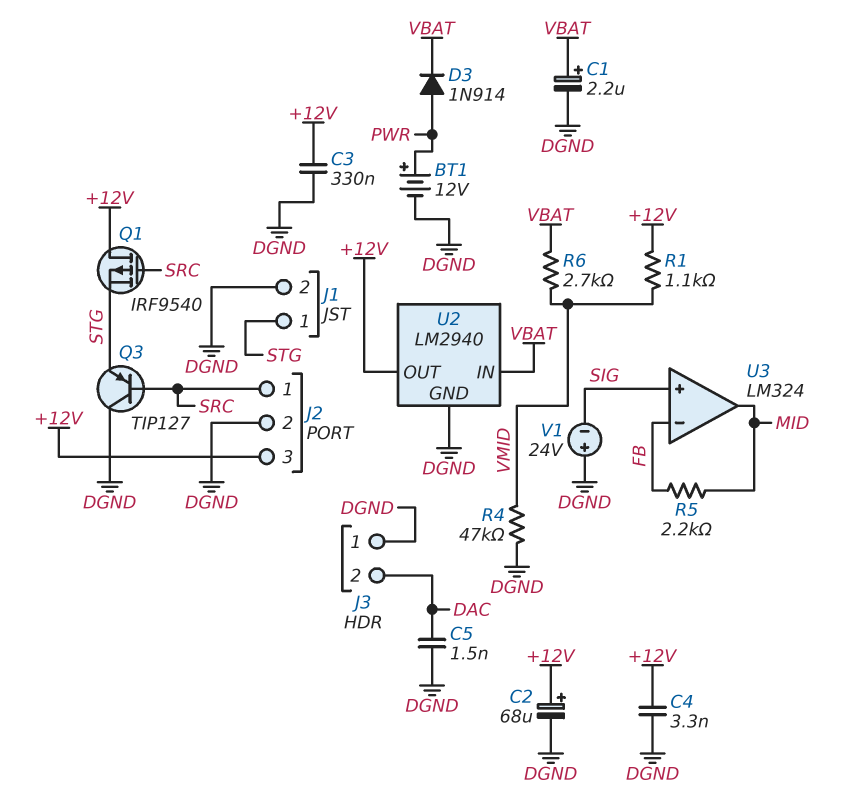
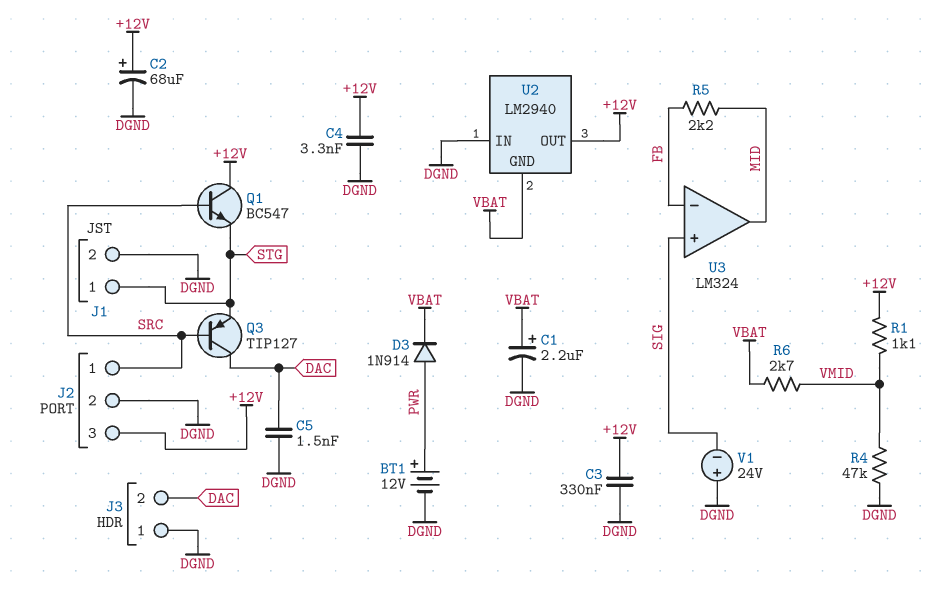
Q1: PMOS IRF9540 (G SRC, D +12V, S STG) -> NPN BC547 (B SRC, C +12V, E STG)
Q3: PNP TIP127 (B SRC, C DGND, E STG) -> PNP TIP127 (B SRC, C DAC, E STG)
U2 pin GND: DGND -> VBAT
U2 pin IN: VBAT -> DGND

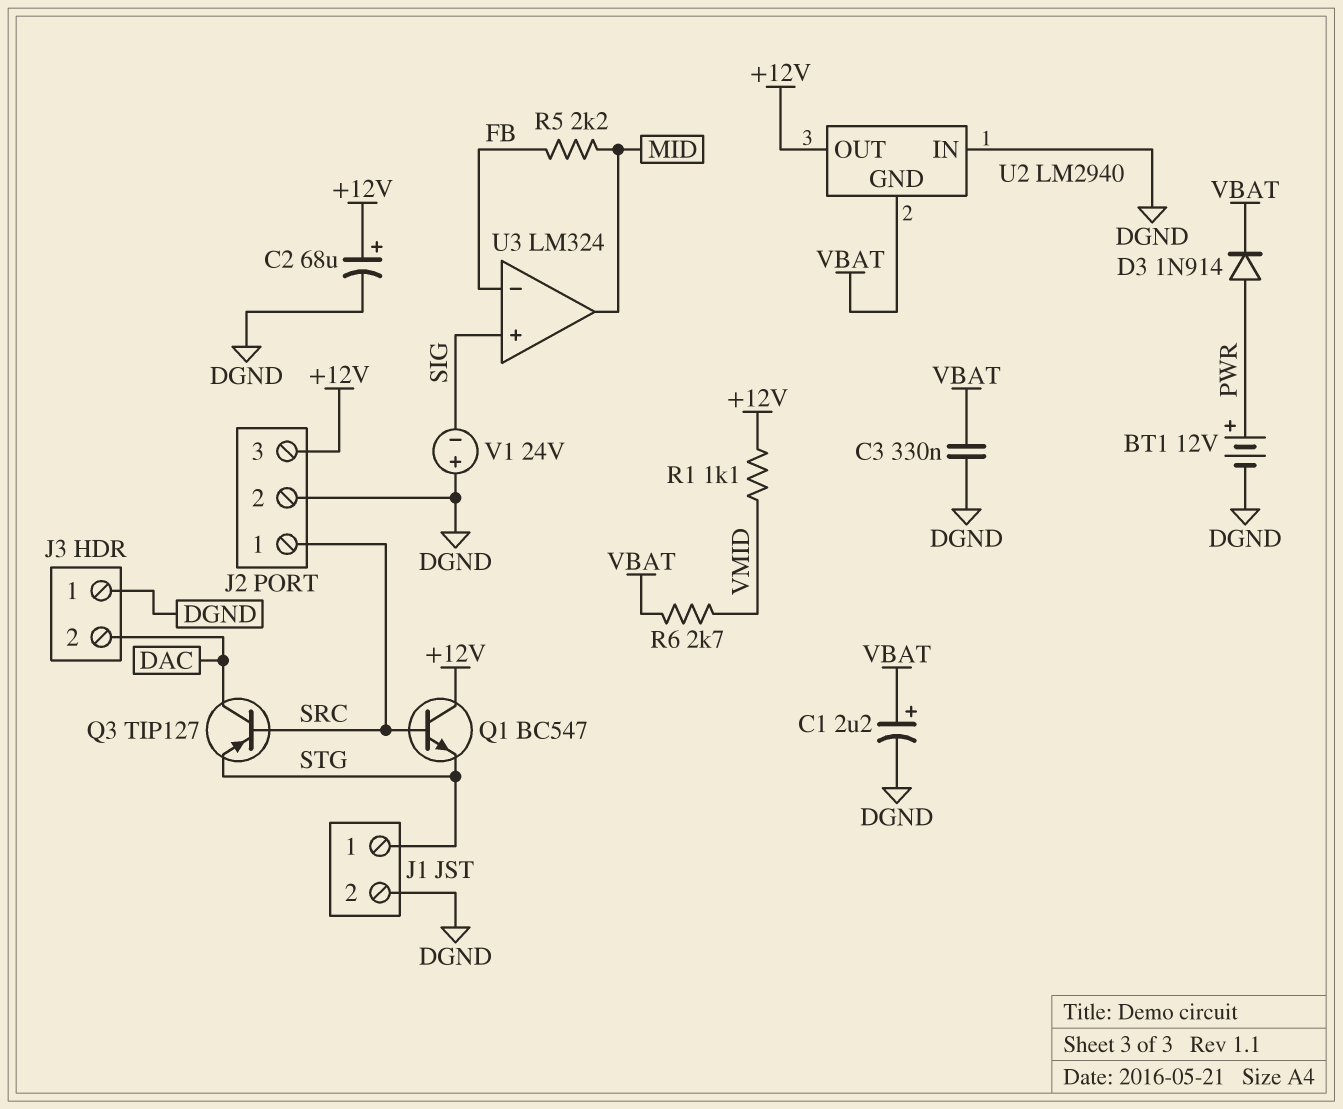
C3: 330nF (+12V, DGND) -> 330nF (DGND, VBAT)
C4: 3.3nF (+12V, DGND) -> none
C5: 1.5nF (DAC, DGND) -> none
R4: 47k (DGND, VMID) -> none

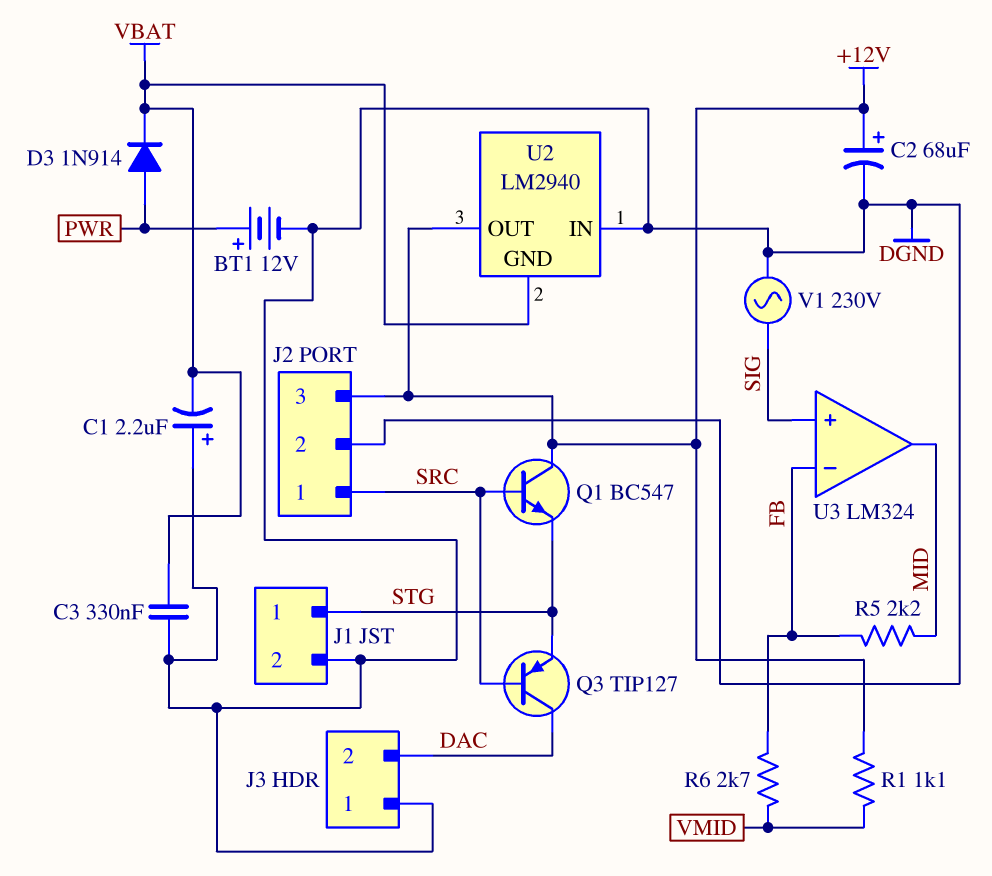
C1: 2.2uF (plus VBAT, minus DGND) -> 2.2uF (plus DGND, minus VBAT)
R6: 2.7k (VBAT, VMID) -> 2.7k (FB, VMID)
V1: 24V (plus DGND, minus SIG) -> AC 230V (DGND, SIG)

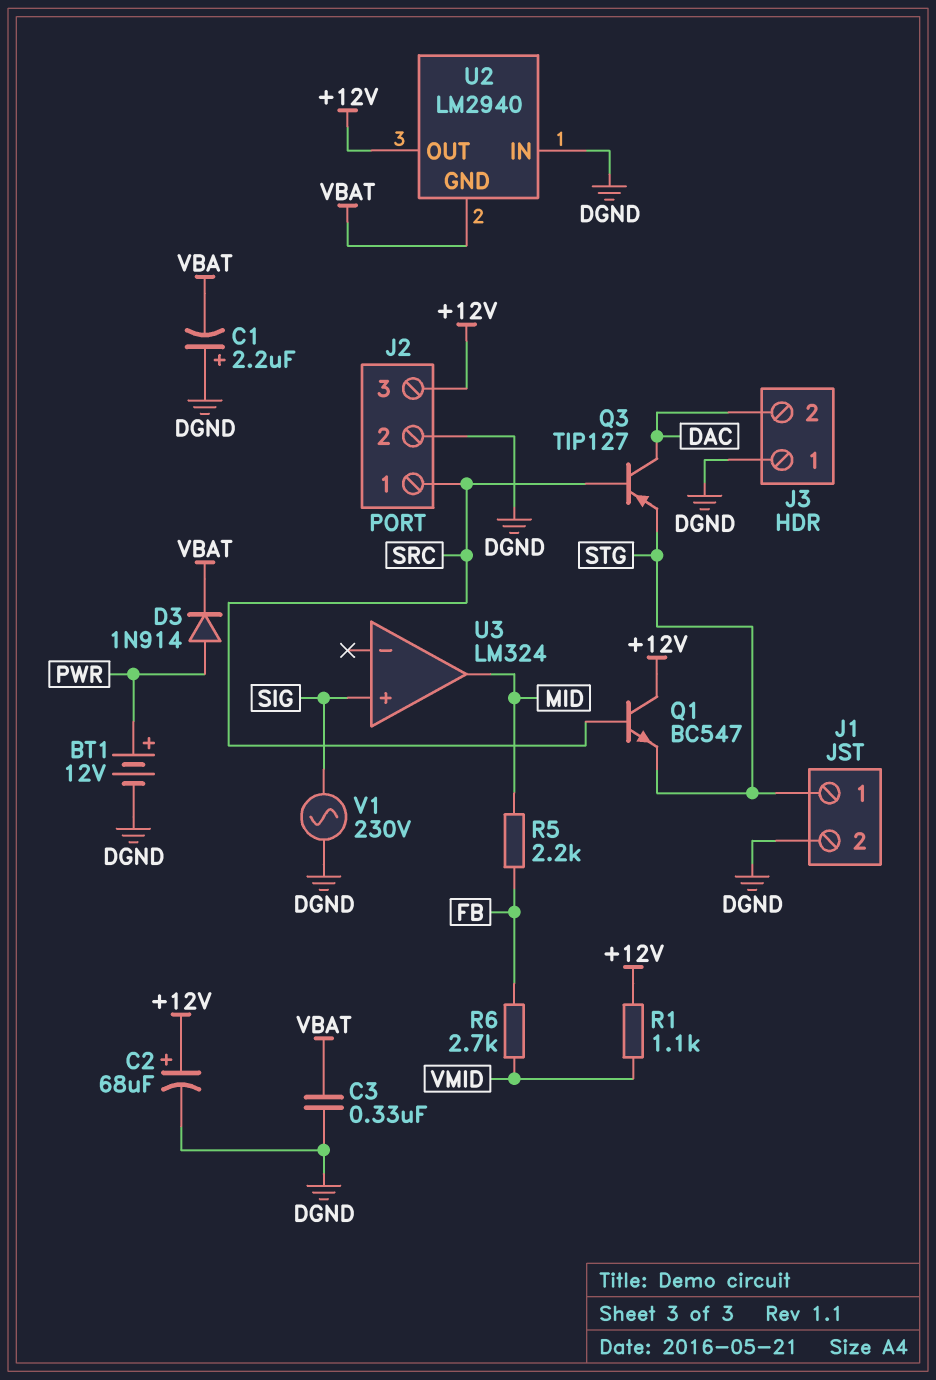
U3 pin in-: FB -> none

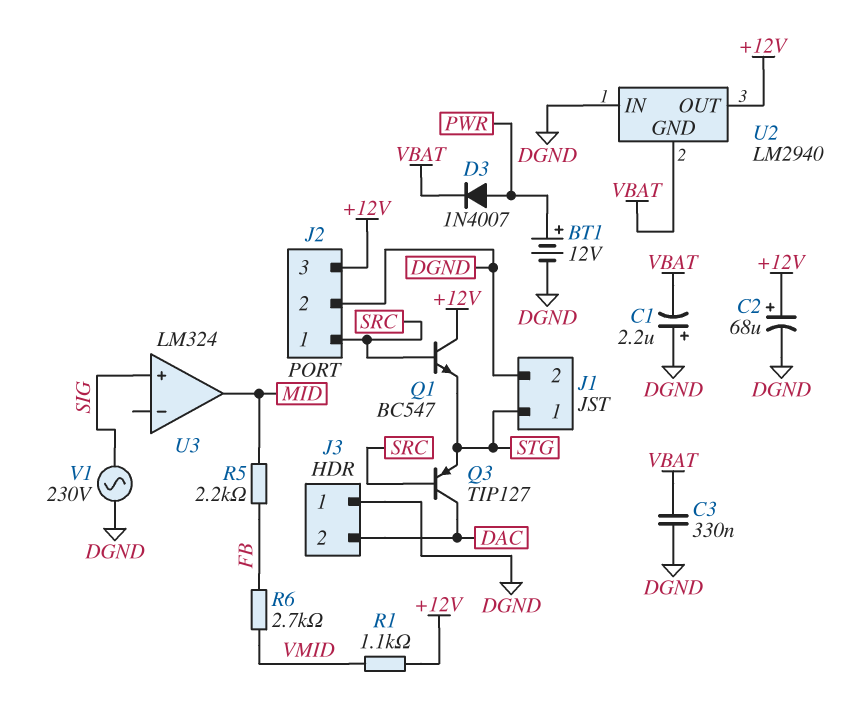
D3: diode 1N914 (A PWR, K VBAT) -> diode 1N4007 (A PWR, K VBAT)

